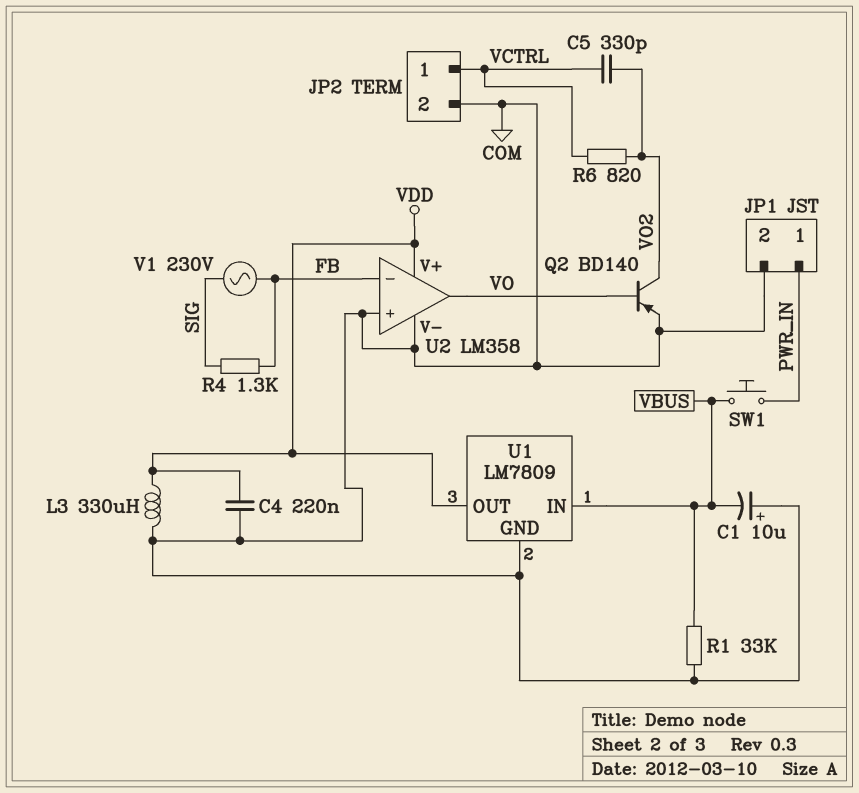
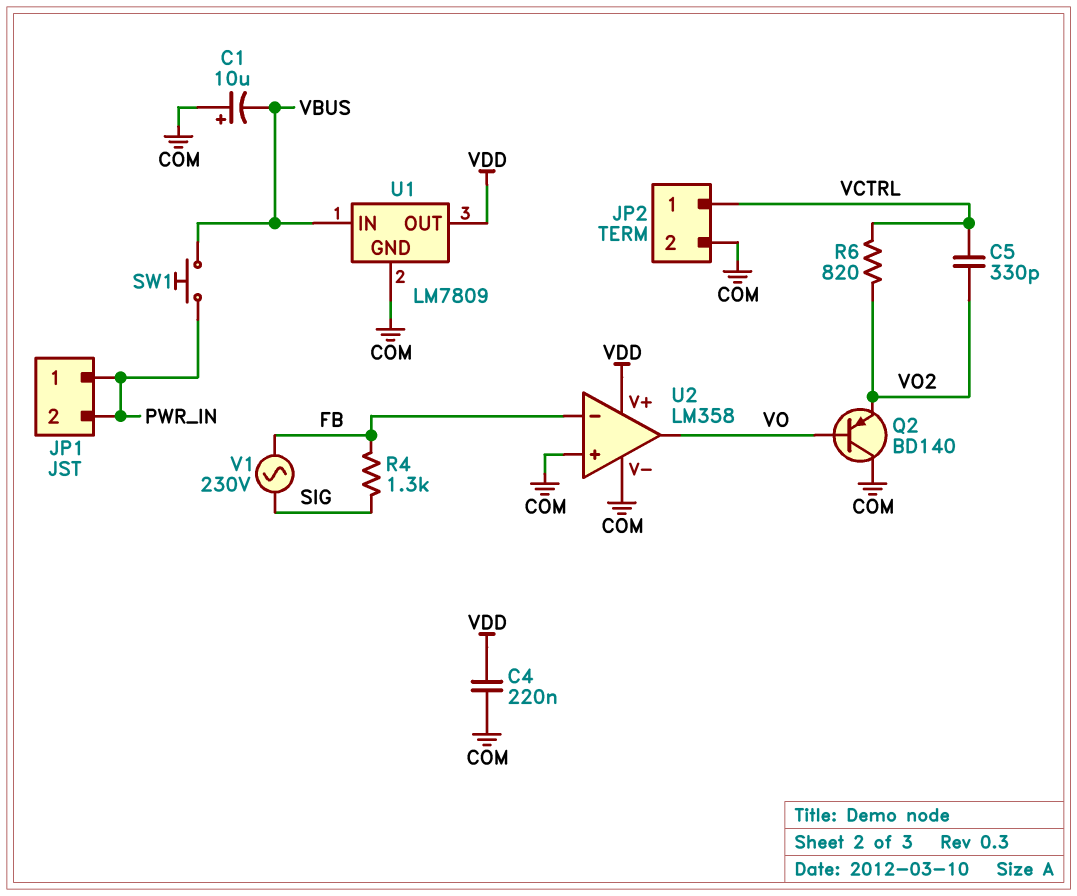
JP1 pin 2: COM -> PWR_IN
L3: 330uH (COM, VDD) -> none
Q2: PNP BD140 (B VO, C VO2, E COM) -> PNP BD140 (B VO, C COM, E VO2)
R1: 33k (COM, VBUS) -> none

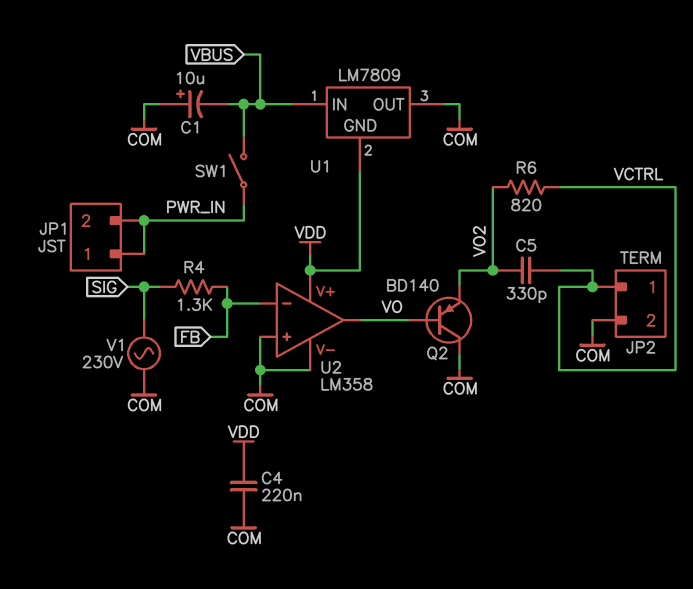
SW1: button (PWR_IN, VBUS) -> switch (PWR_IN, VBUS)
U1 pin GND: COM -> VDD
U1 pin OUT: VDD -> COM
V1: AC 230V (FB, SIG) -> AC 230V (COM, SIG)

